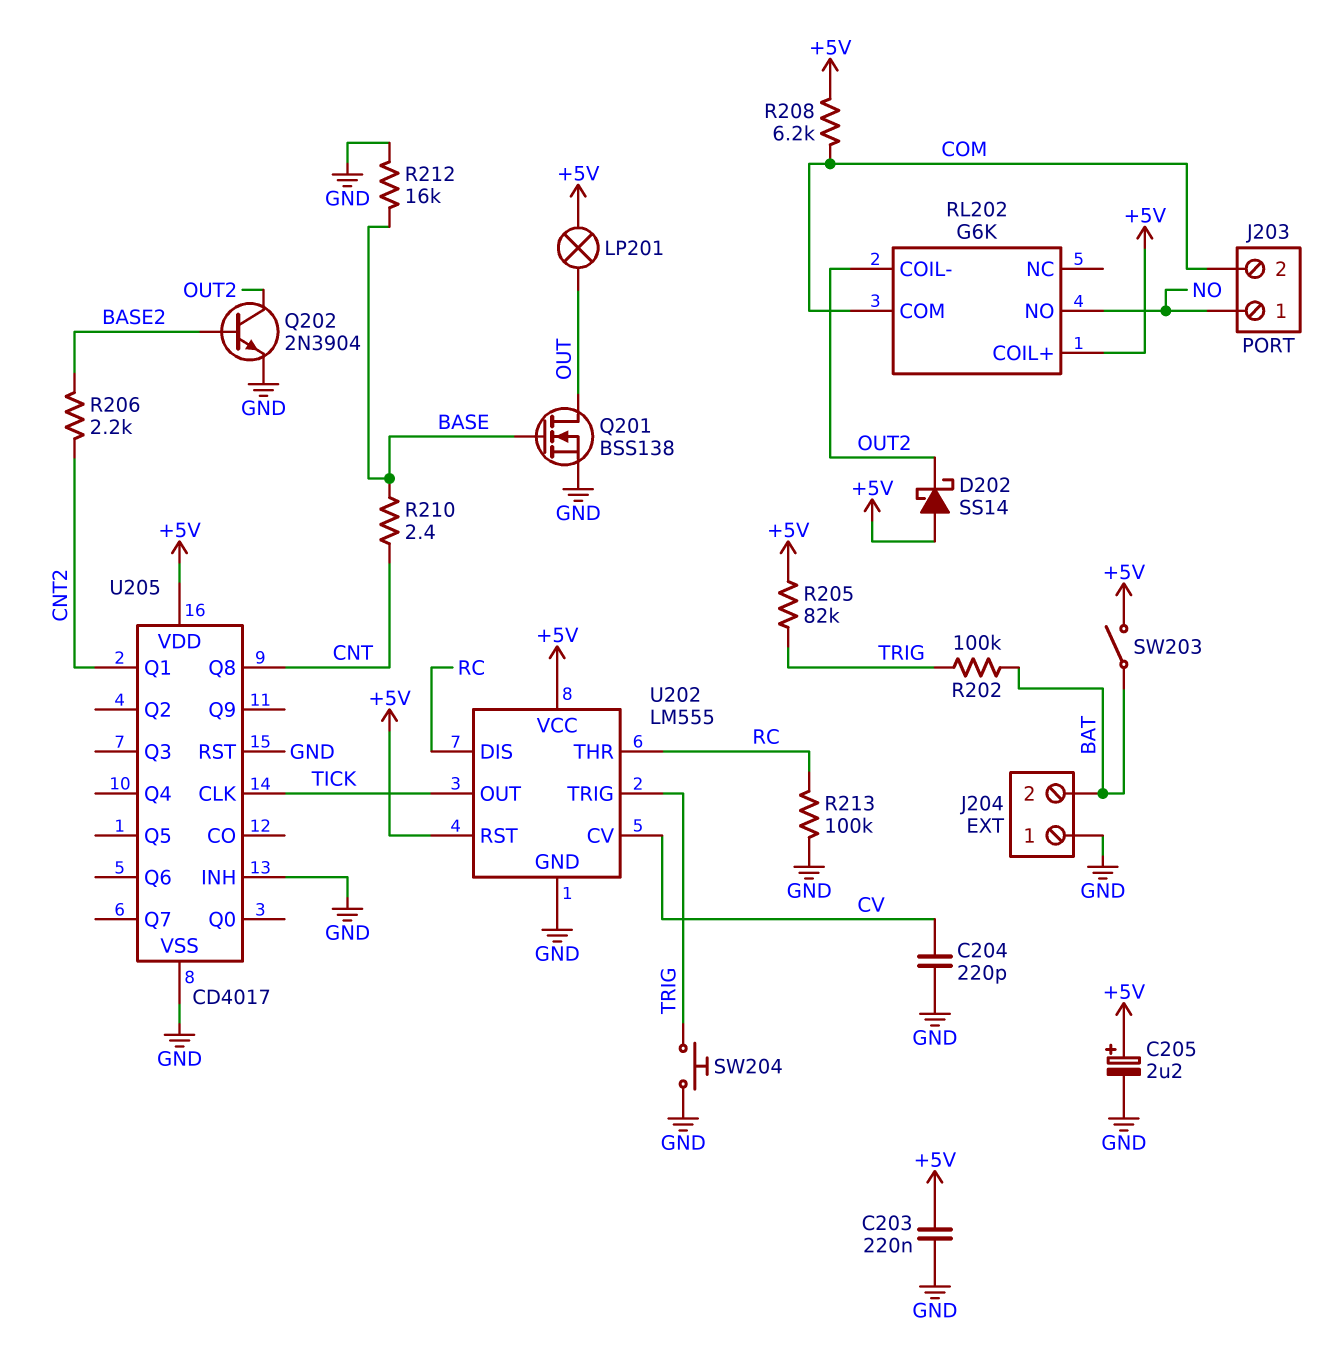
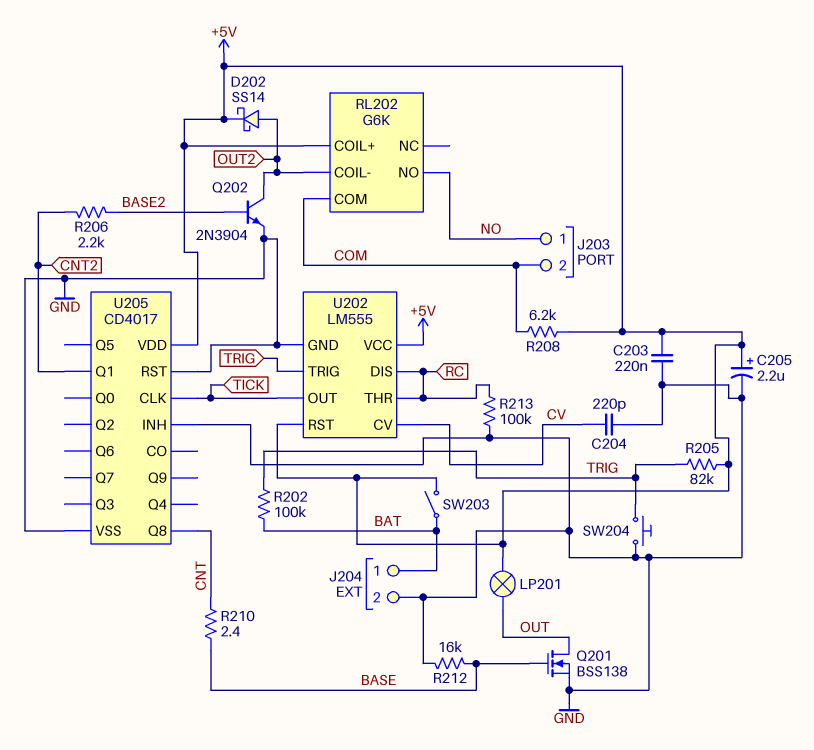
D202: schottky SS14 (A +5V, K OUT2) -> schottky SS14 (A OUT2, K +5V)
J204 pin 1: GND -> BAT
J204 pin 2: BAT -> GND

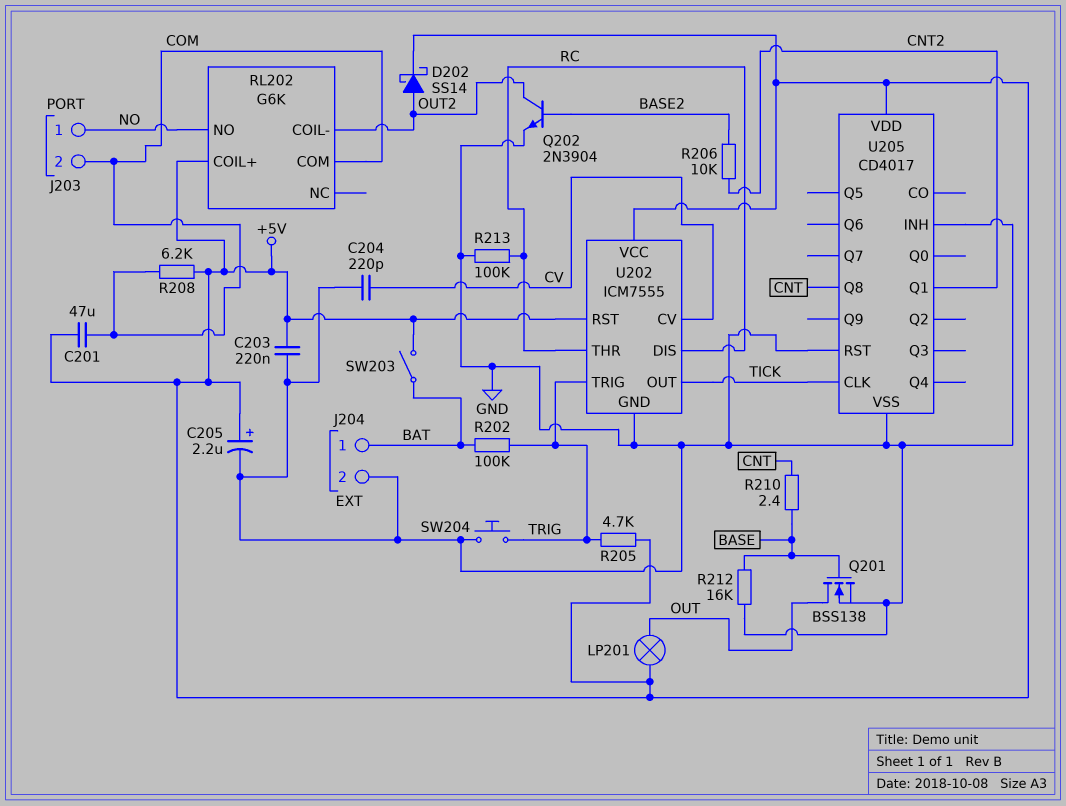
C201: none -> 47uF (+5V, COM)
R205: 82k (+5V, TRIG) -> 4.7k (+5V, TRIG)
R206: 2.2k (BASE2, CNT2) -> 10k (BASE2, CNT2)
U202: LM555 -> ICM7555

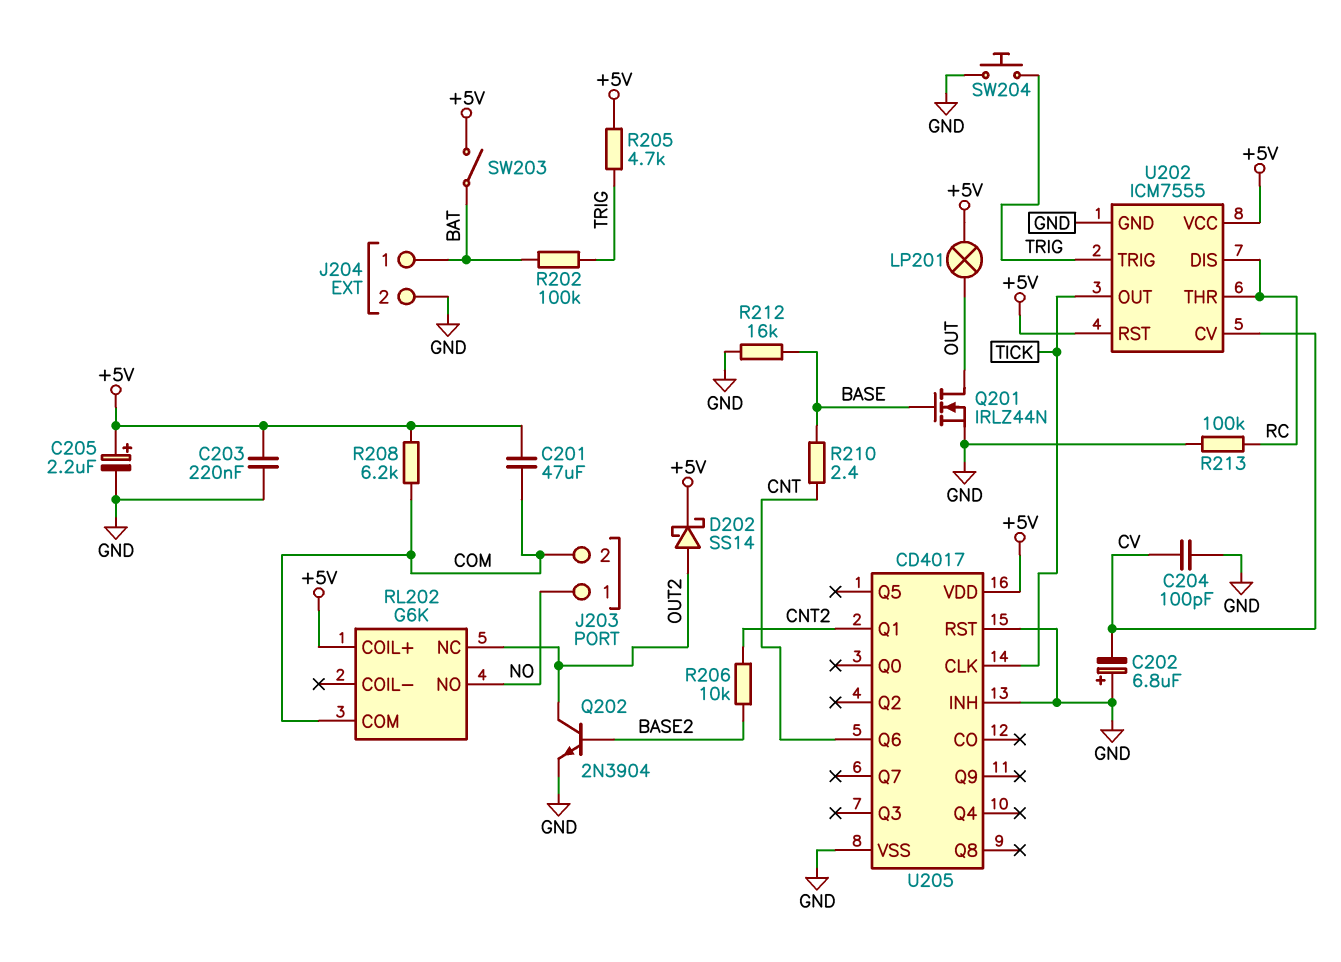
C202: none -> 6.8uF (plus GND, minus CV)
C204: 220pF (CV, GND) -> 100pF (CV, GND)
Q201: NMOS BSS138 (G BASE, D OUT, S GND) -> NMOS IRLZ44N (G BASE, D OUT, S GND)
RL202 pin COIL-: OUT2 -> none
RL202 pin NC: none -> OUT2
U205 pin Q6: none -> CNT
U205 pin Q8: CNT -> none

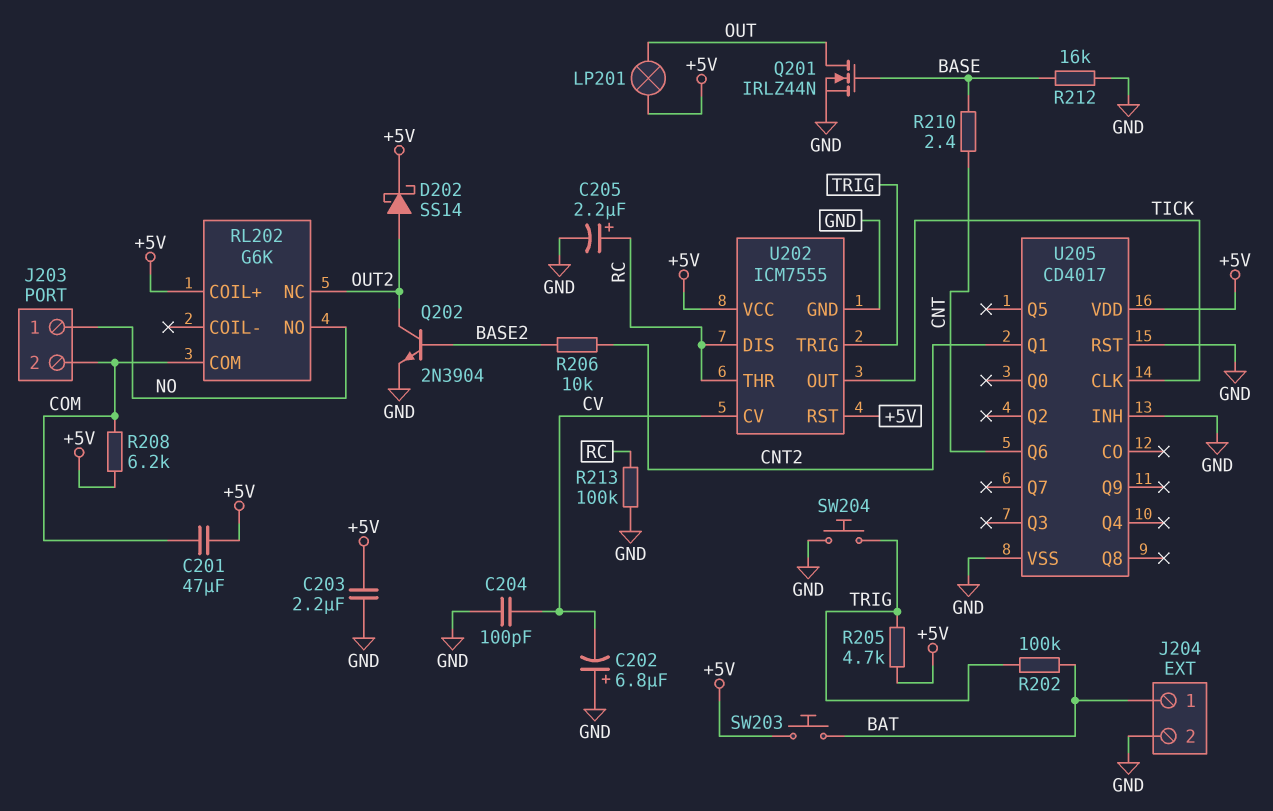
C203: 220nF (+5V, GND) -> 2.2uF (+5V, GND)
C205: 2.2uF (plus +5V, minus GND) -> 2.2uF (plus RC, minus GND)
SW203: switch (+5V, BAT) -> button (+5V, BAT)

